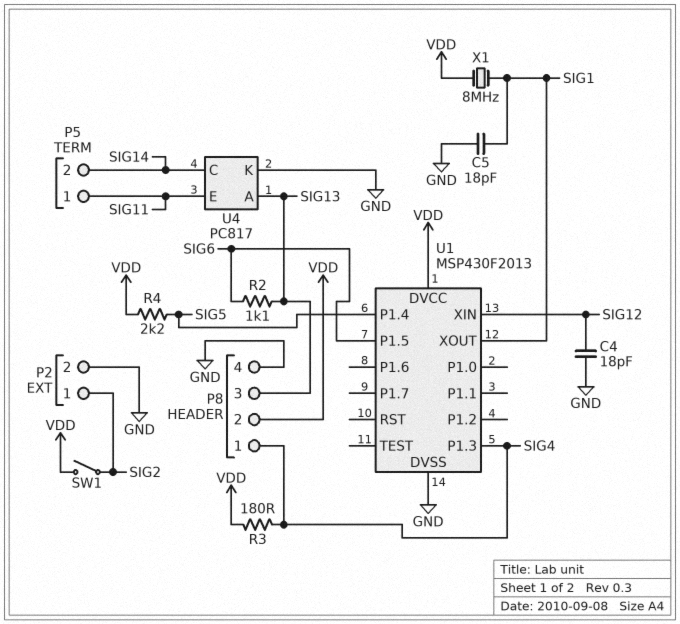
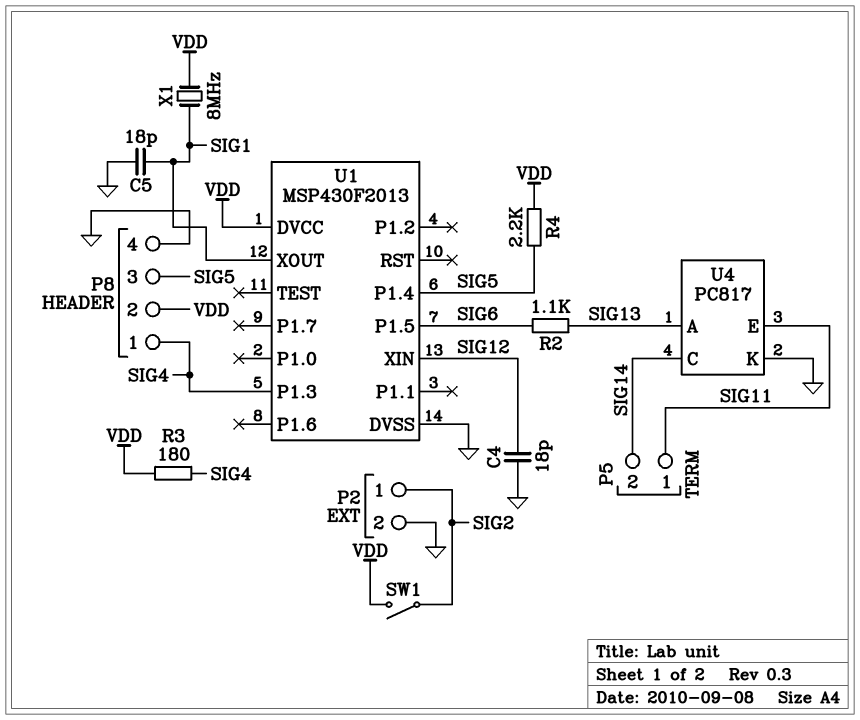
P8 pin 3: SIG13 -> SIG5

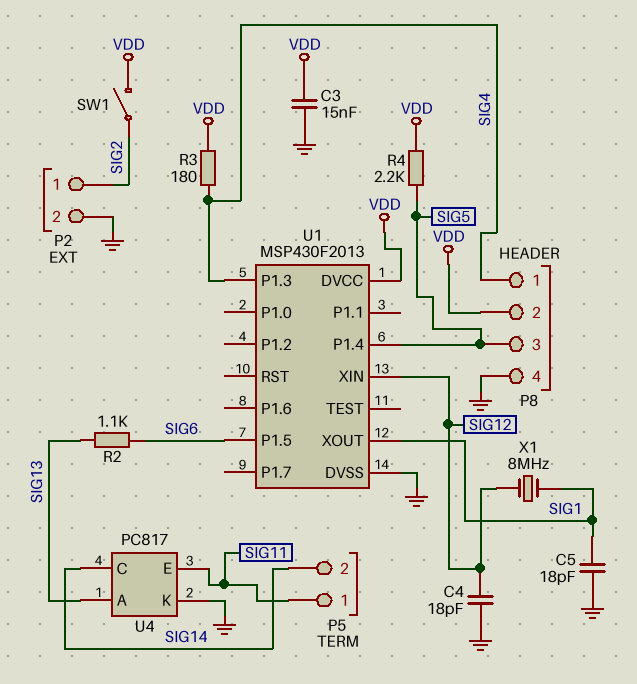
C3: none -> 15nF (GND, VDD)
X1: 8MHz (SIG1, VDD) -> 8MHz (SIG1, SIG12)

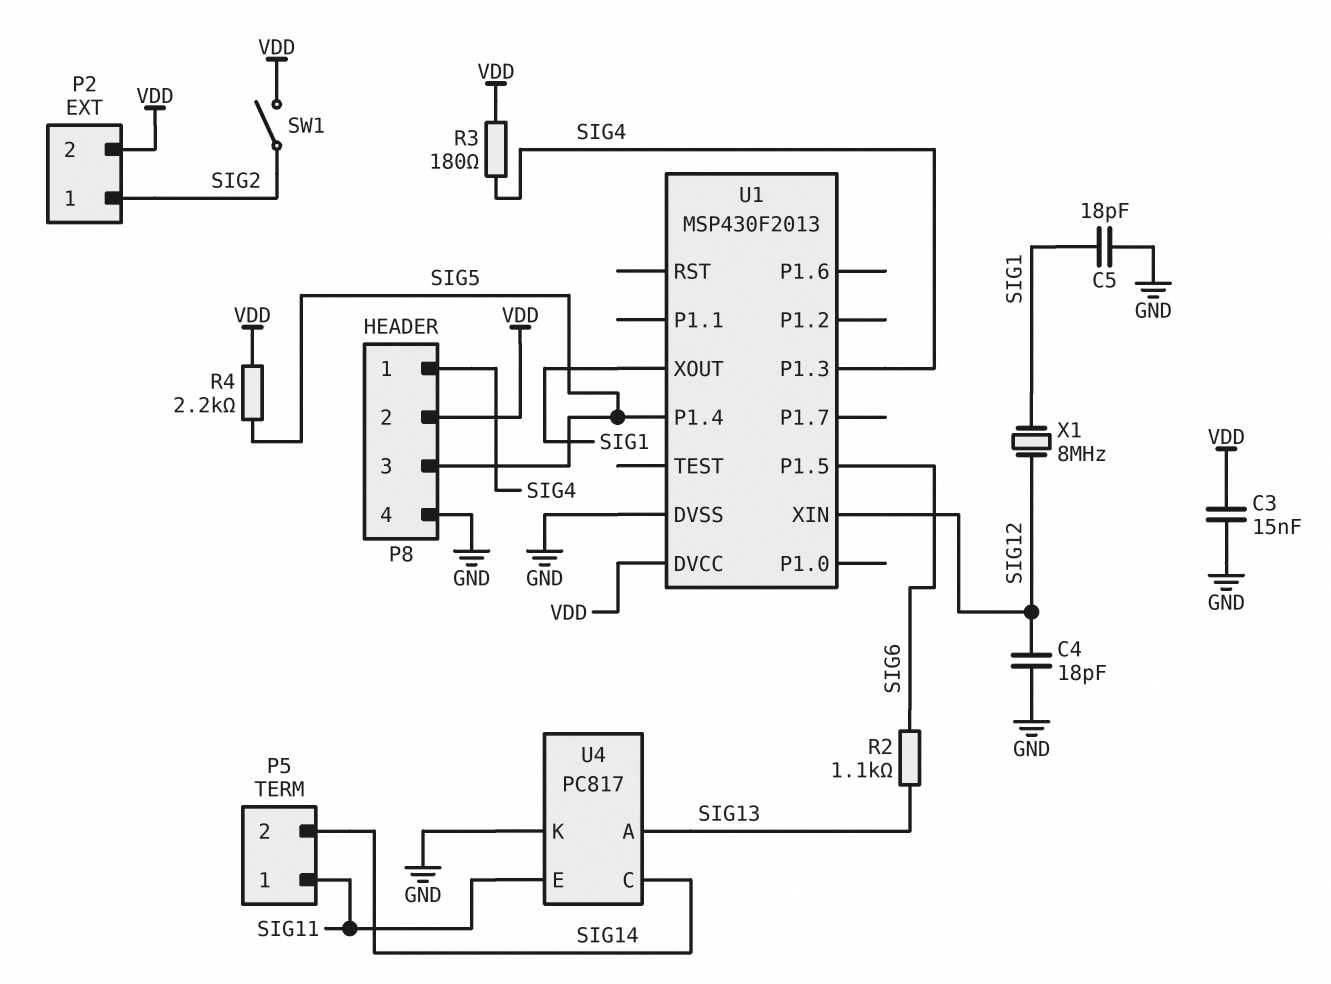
P2 pin 2: GND -> VDD

